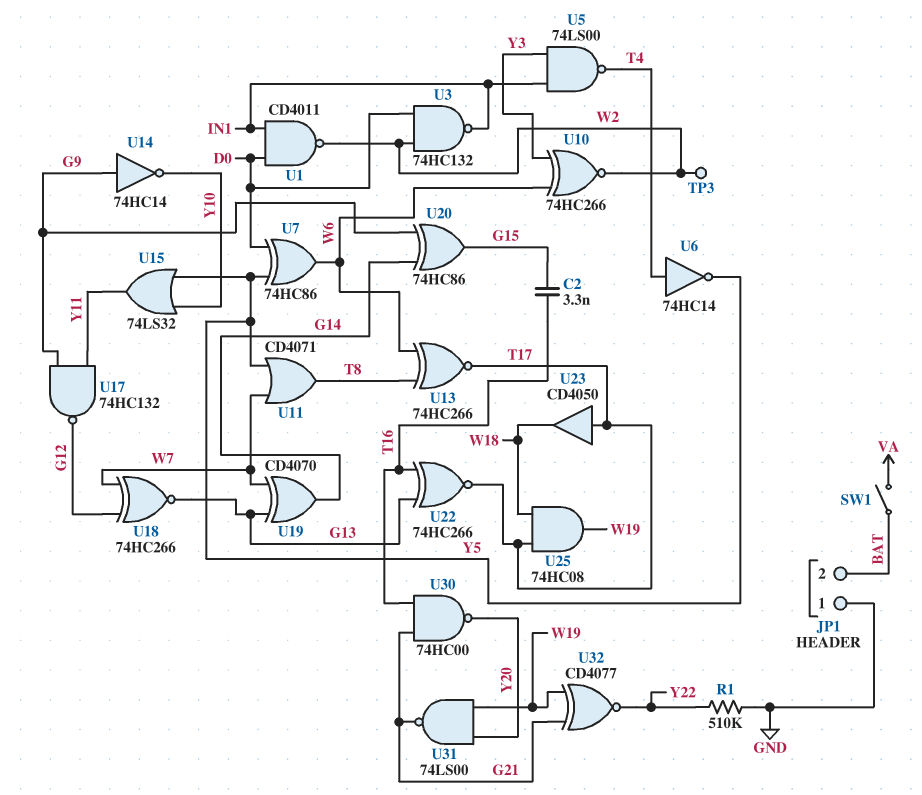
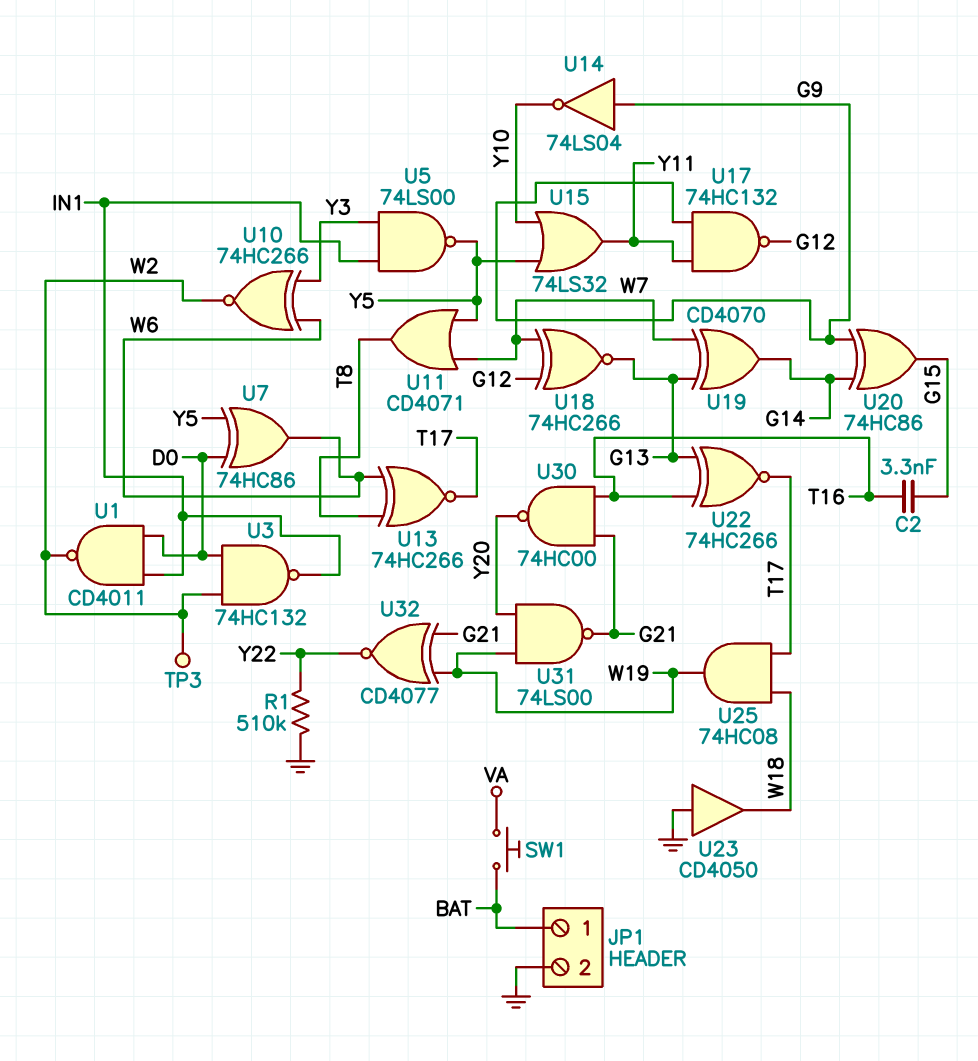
JP1 pin 1: GND -> BAT
JP1 pin 2: BAT -> GND
SW1: switch (BAT, VA) -> button (BAT, VA)
U5: NAND 74LS00 (in IN1, in Y3, out T4) -> NAND 74LS00 (in IN1, in Y3, out Y5)
U6: NOT 74HC14 (in T4, out Y5) -> none
U14: NOT 74HC14 (in G9, out Y10) -> NOT 74LS04 (in G9, out Y10)
U23: buffer CD4050 (in T17, out W18) -> buffer CD4050 (in GND, out W18)

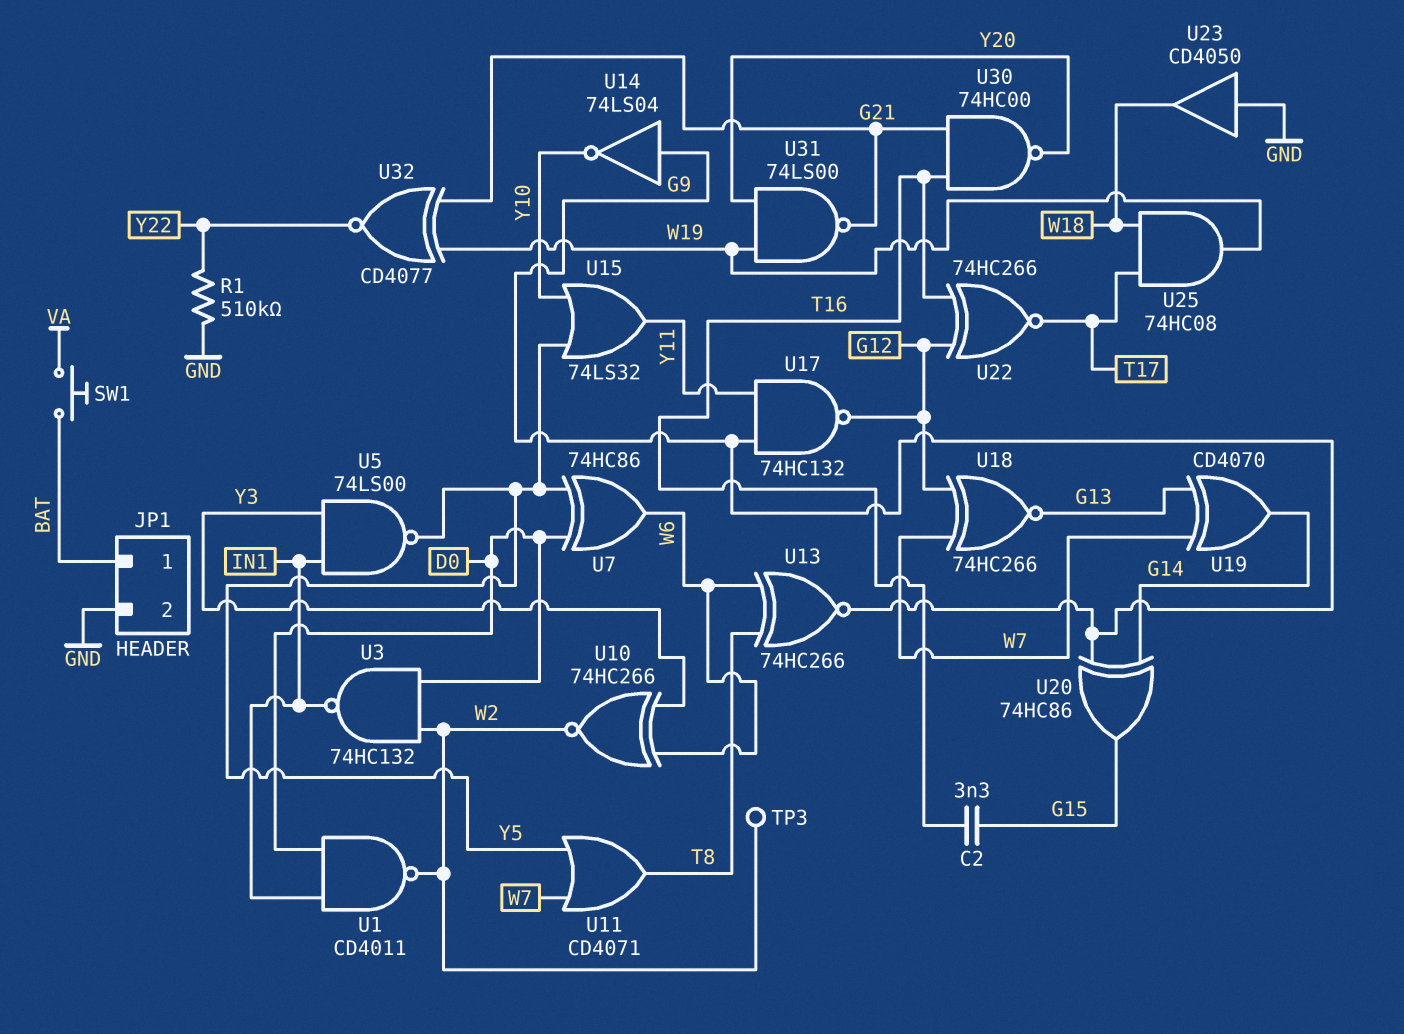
U13: XNOR 74HC266 (in T8, in W6, out T17) -> XNOR 74HC266 (in T8, in W6, out G9)
U22: XNOR 74HC266 (in G13, in T16, out T17) -> XNOR 74HC266 (in G12, in T16, out T17)

